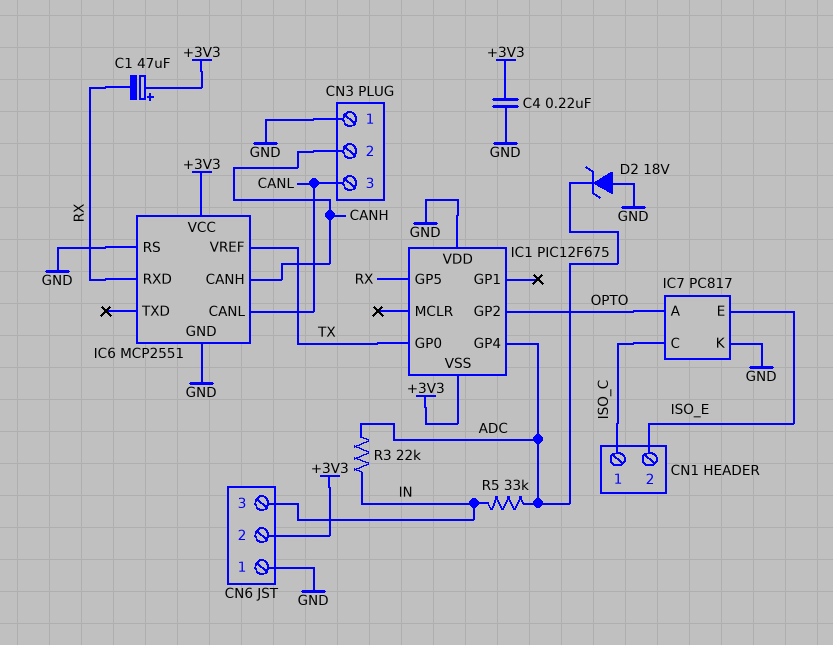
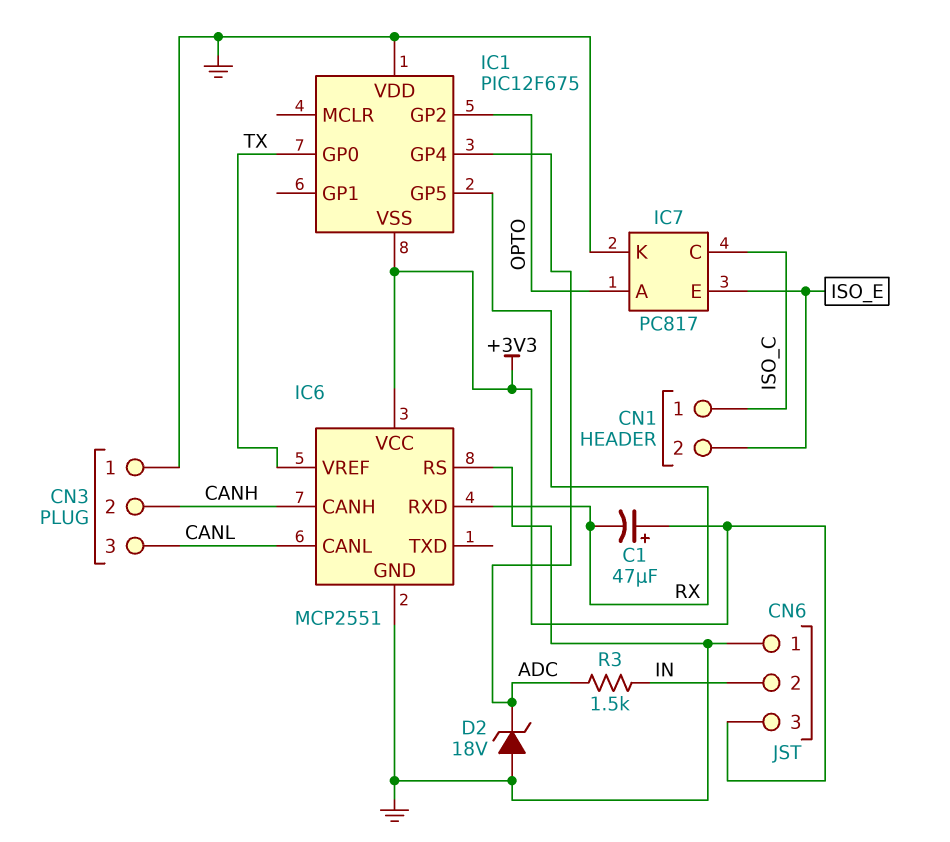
C4: 220nF (+3V3, GND) -> none
CN6 pin 2: +3V3 -> IN
CN6 pin 3: IN -> +3V3
R3: 22k (ADC, IN) -> 1.5k (ADC, IN)
R5: 33k (ADC, IN) -> none

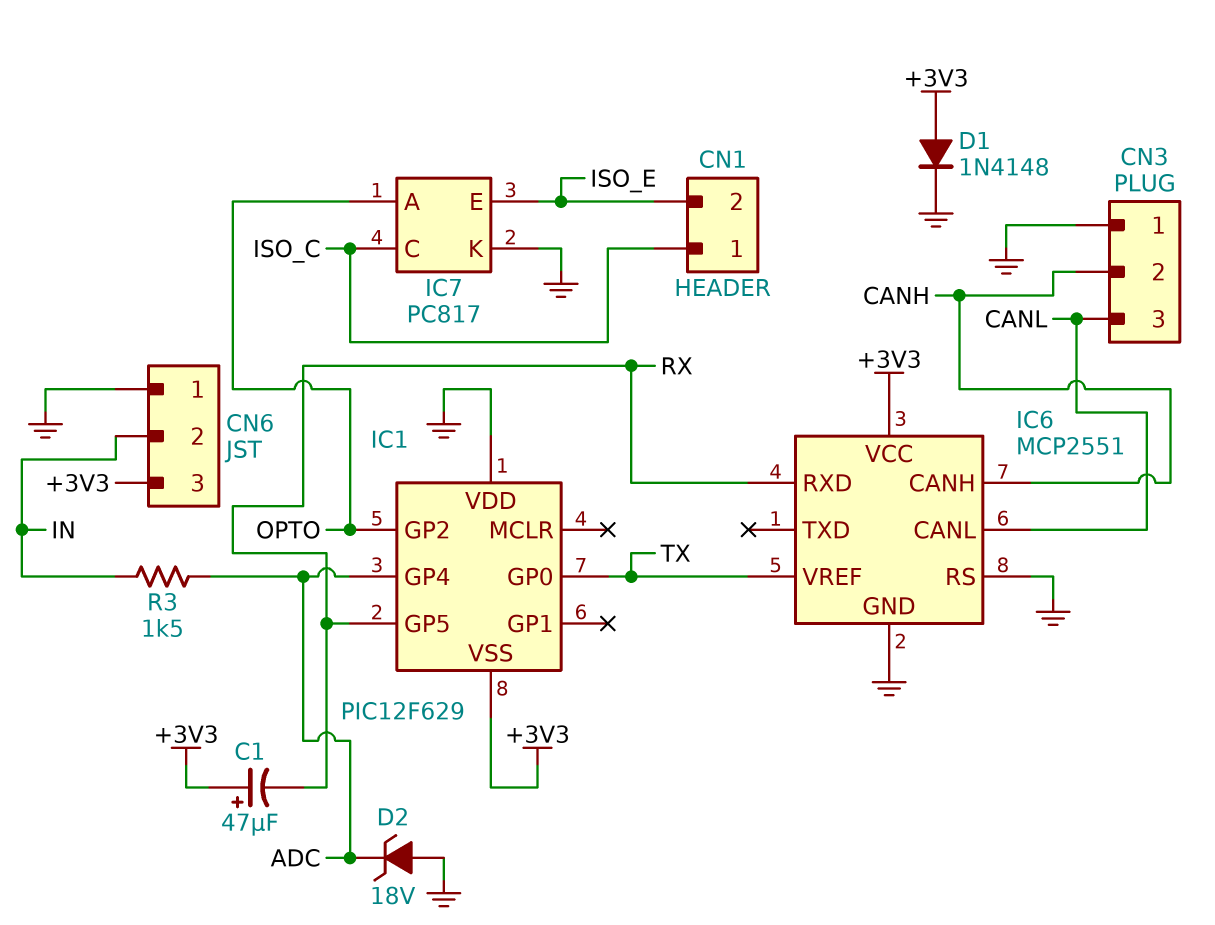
D1: none -> diode 1N4148 (A +3V3, K GND)
IC1: PIC12F675 -> PIC12F629

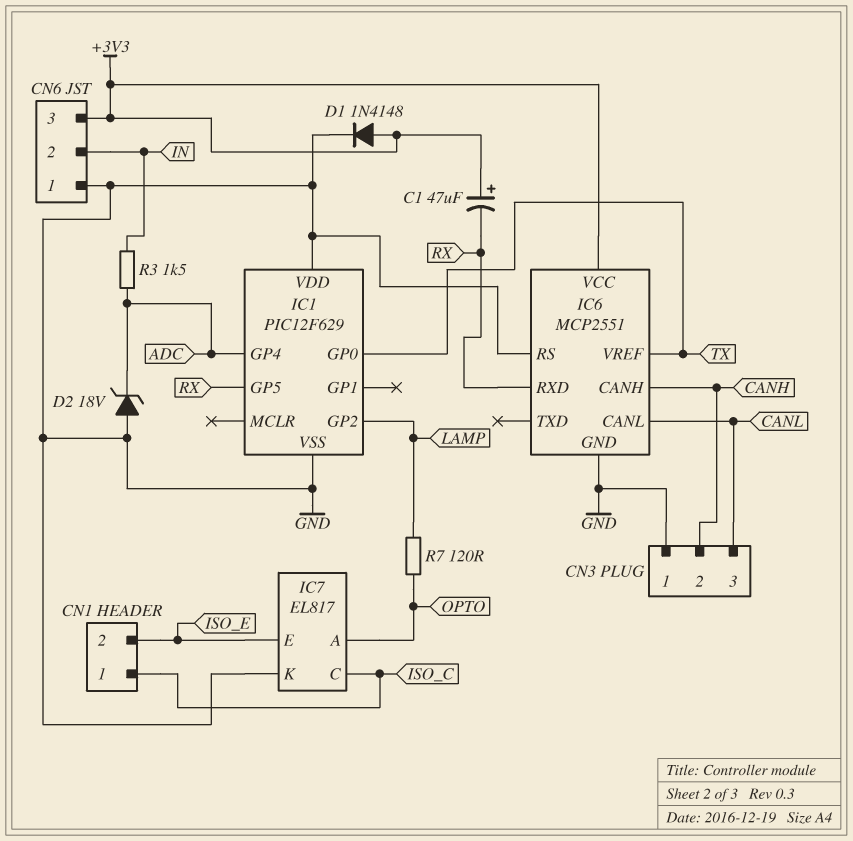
IC1 pin GP2: OPTO -> LAMP
IC1 pin VSS: +3V3 -> GND
IC7: PC817 -> EL817
R7: none -> 120 (LAMP, OPTO)

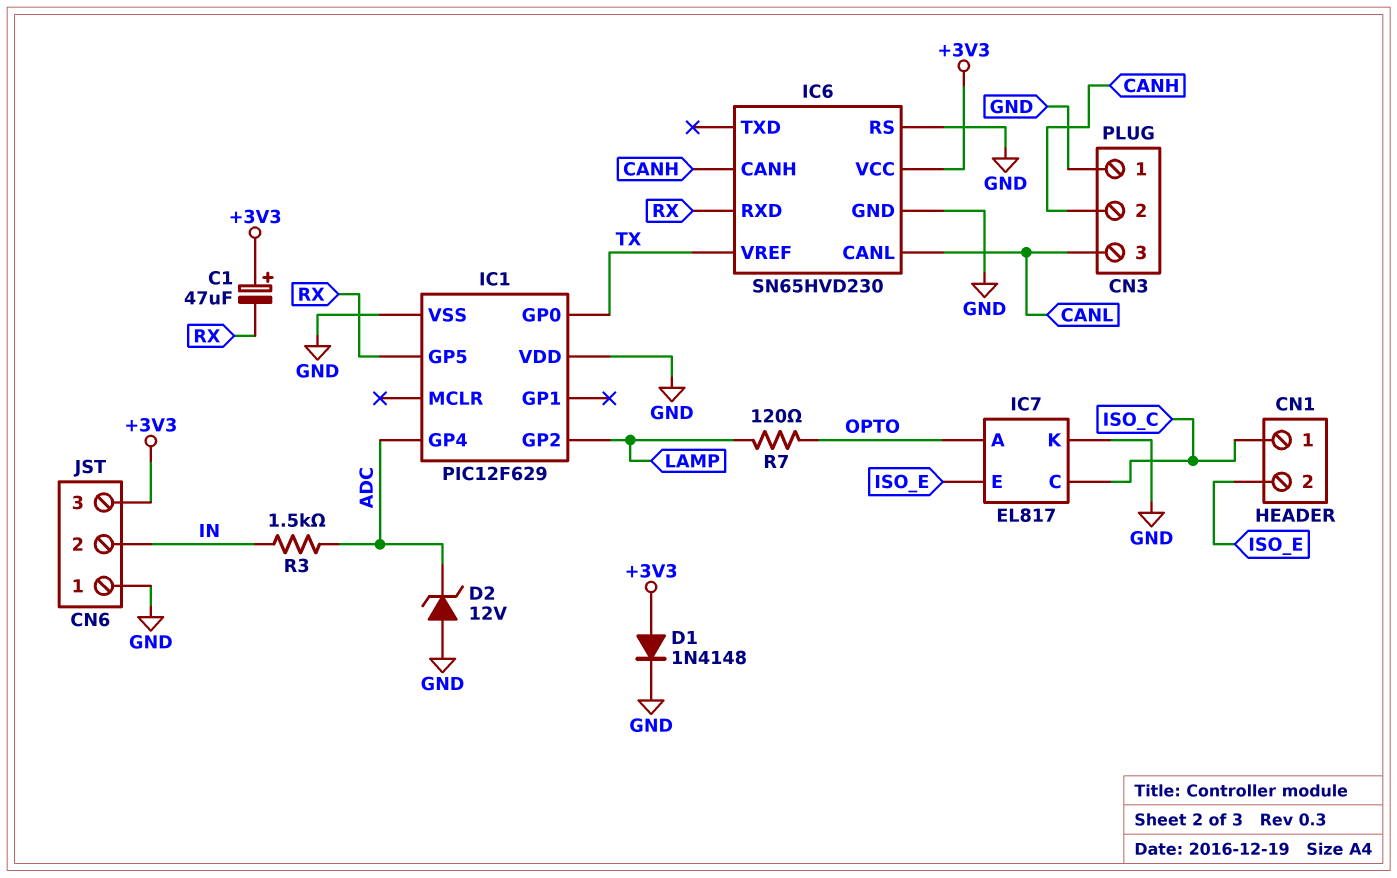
D2: zener 18V (A GND, K ADC) -> zener 12V (A GND, K ADC)
IC6: MCP2551 -> SN65HVD230

